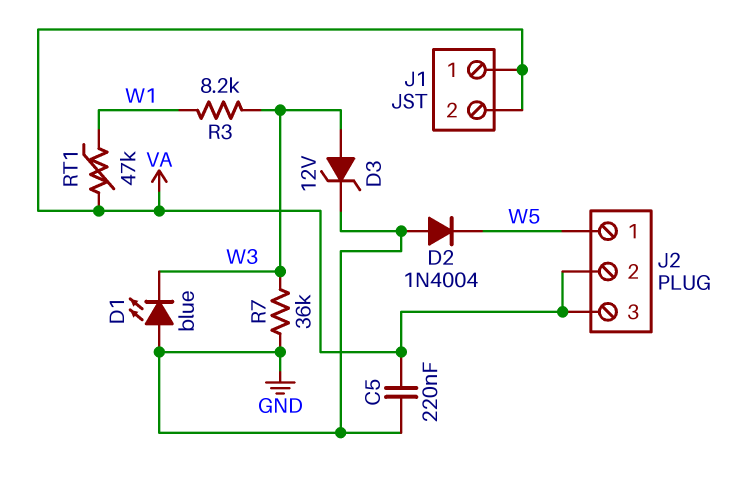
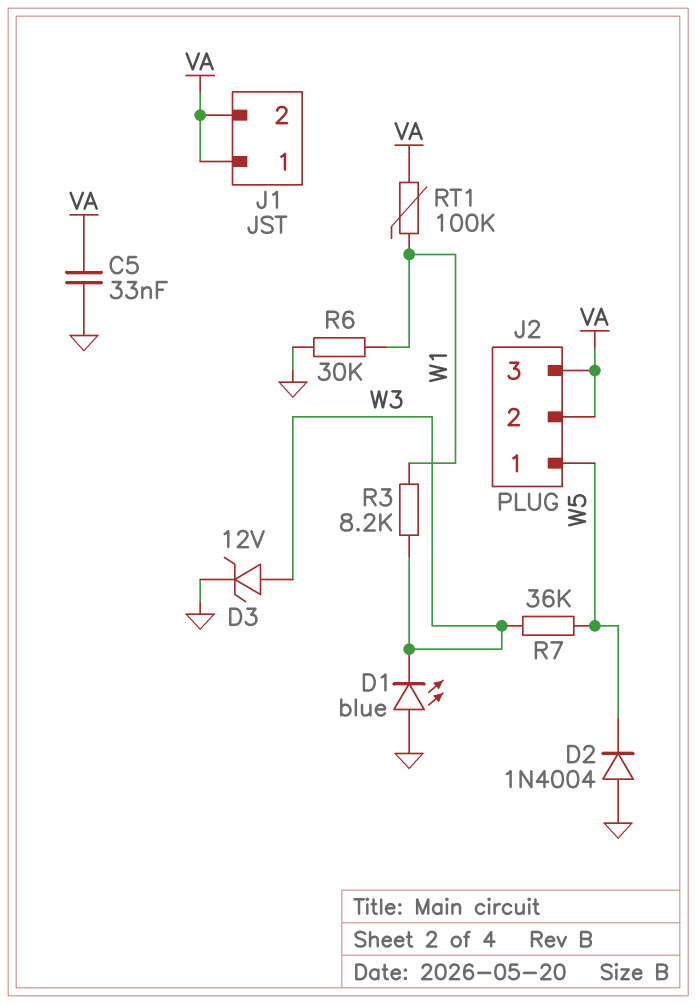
C5: 220nF (GND, VA) -> 33nF (GND, VA)
R6: none -> 30k (GND, W1)
R7: 36k (GND, W3) -> 36k (W3, W5)
RT1: 47k (VA, W1) -> 100k (VA, W1)

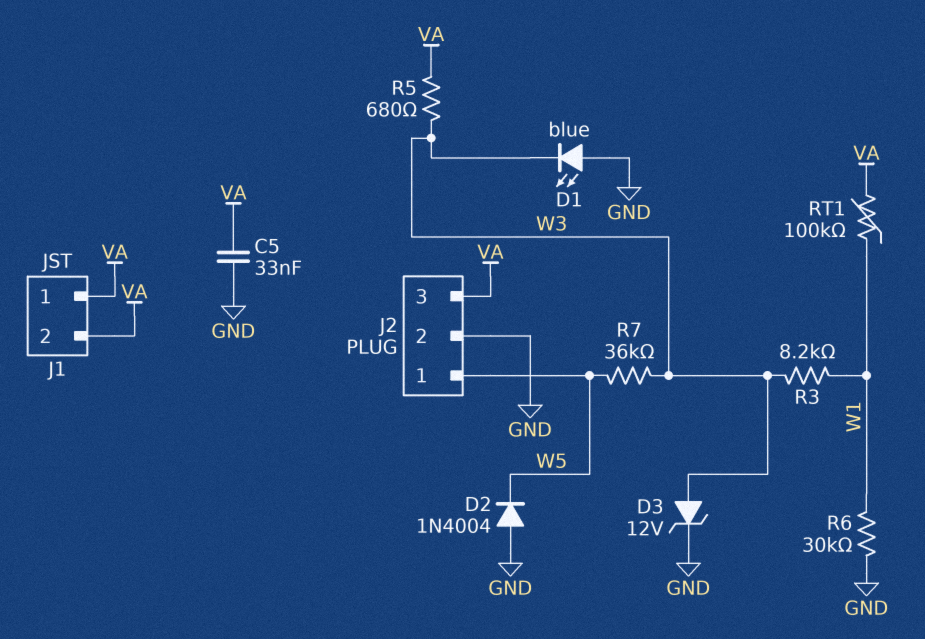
J2 pin 2: VA -> GND
R5: none -> 680 (VA, W3)

